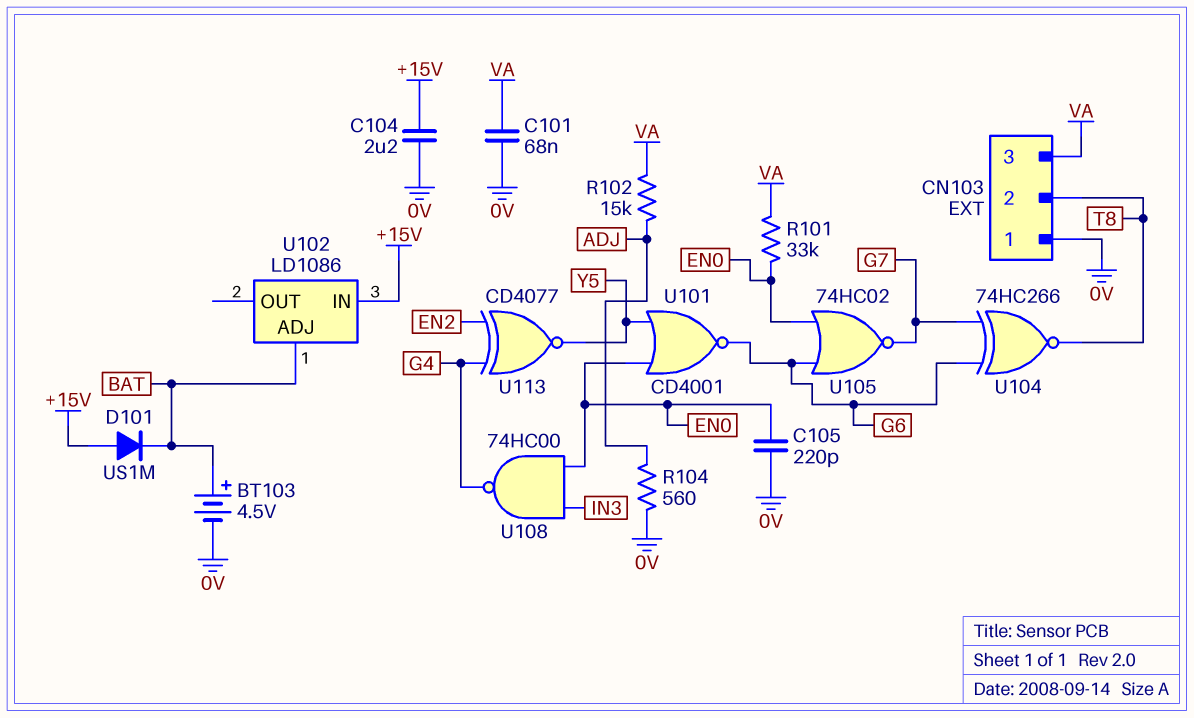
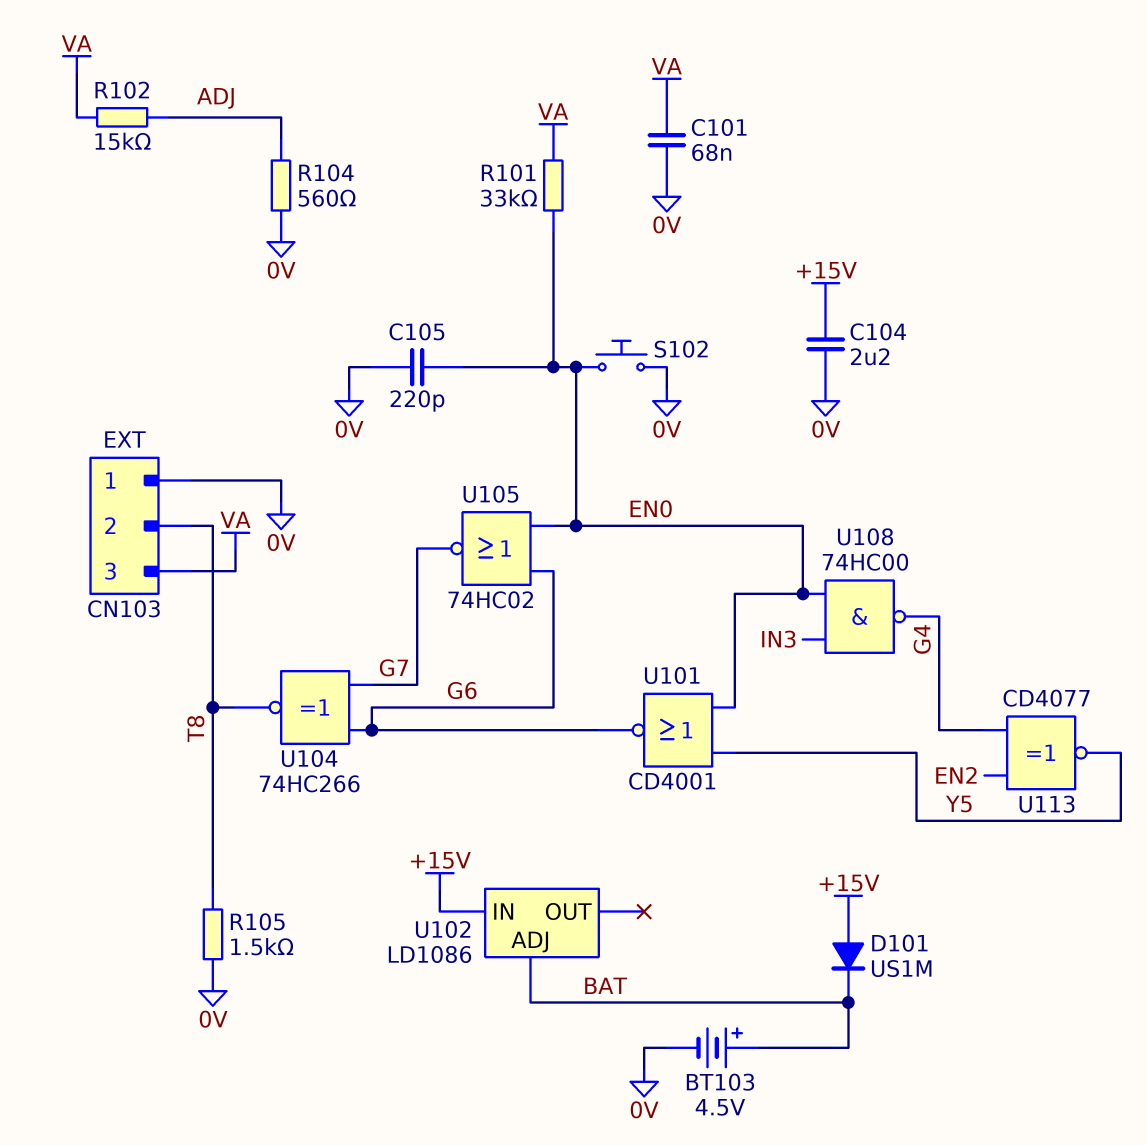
R105: none -> 1.5k (0V, T8)
S102: none -> button (0V, EN0)

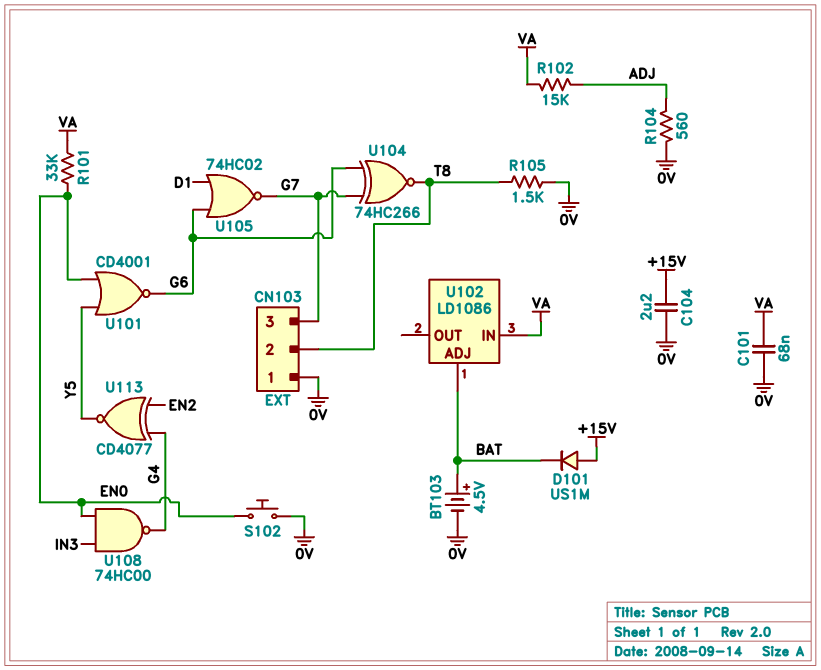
C105: 220pF (0V, EN0) -> none
CN103 pin 3: VA -> G7
U102 pin IN: +15V -> VA
U105: NOR 74HC02 (in EN0, in G6, out G7) -> NOR 74HC02 (in D1, in G6, out G7)

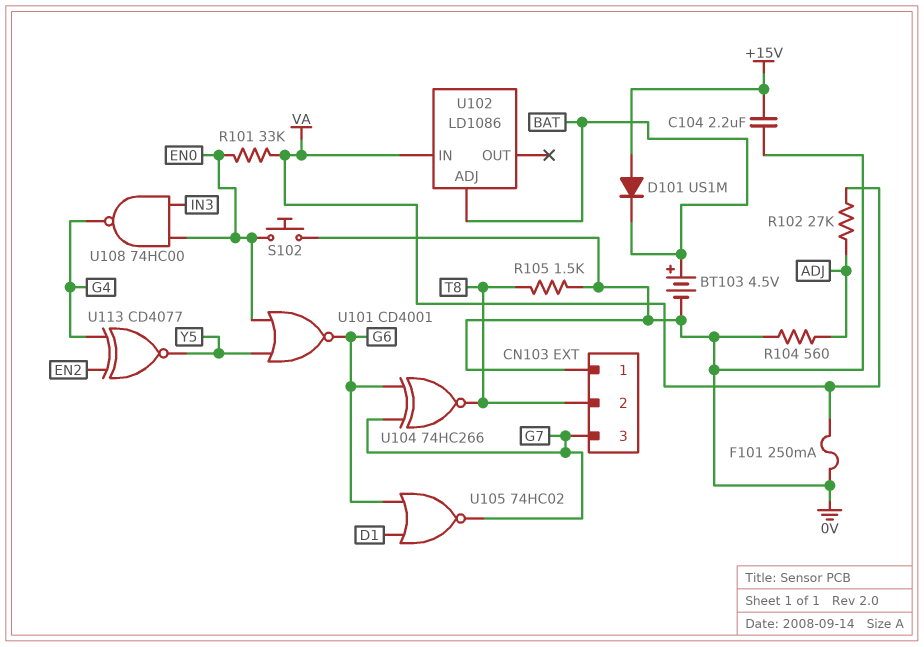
C101: 68nF (0V, VA) -> none
F101: none -> 250mA (0V, VA)
R102: 15k (ADJ, VA) -> 27k (ADJ, VA)

